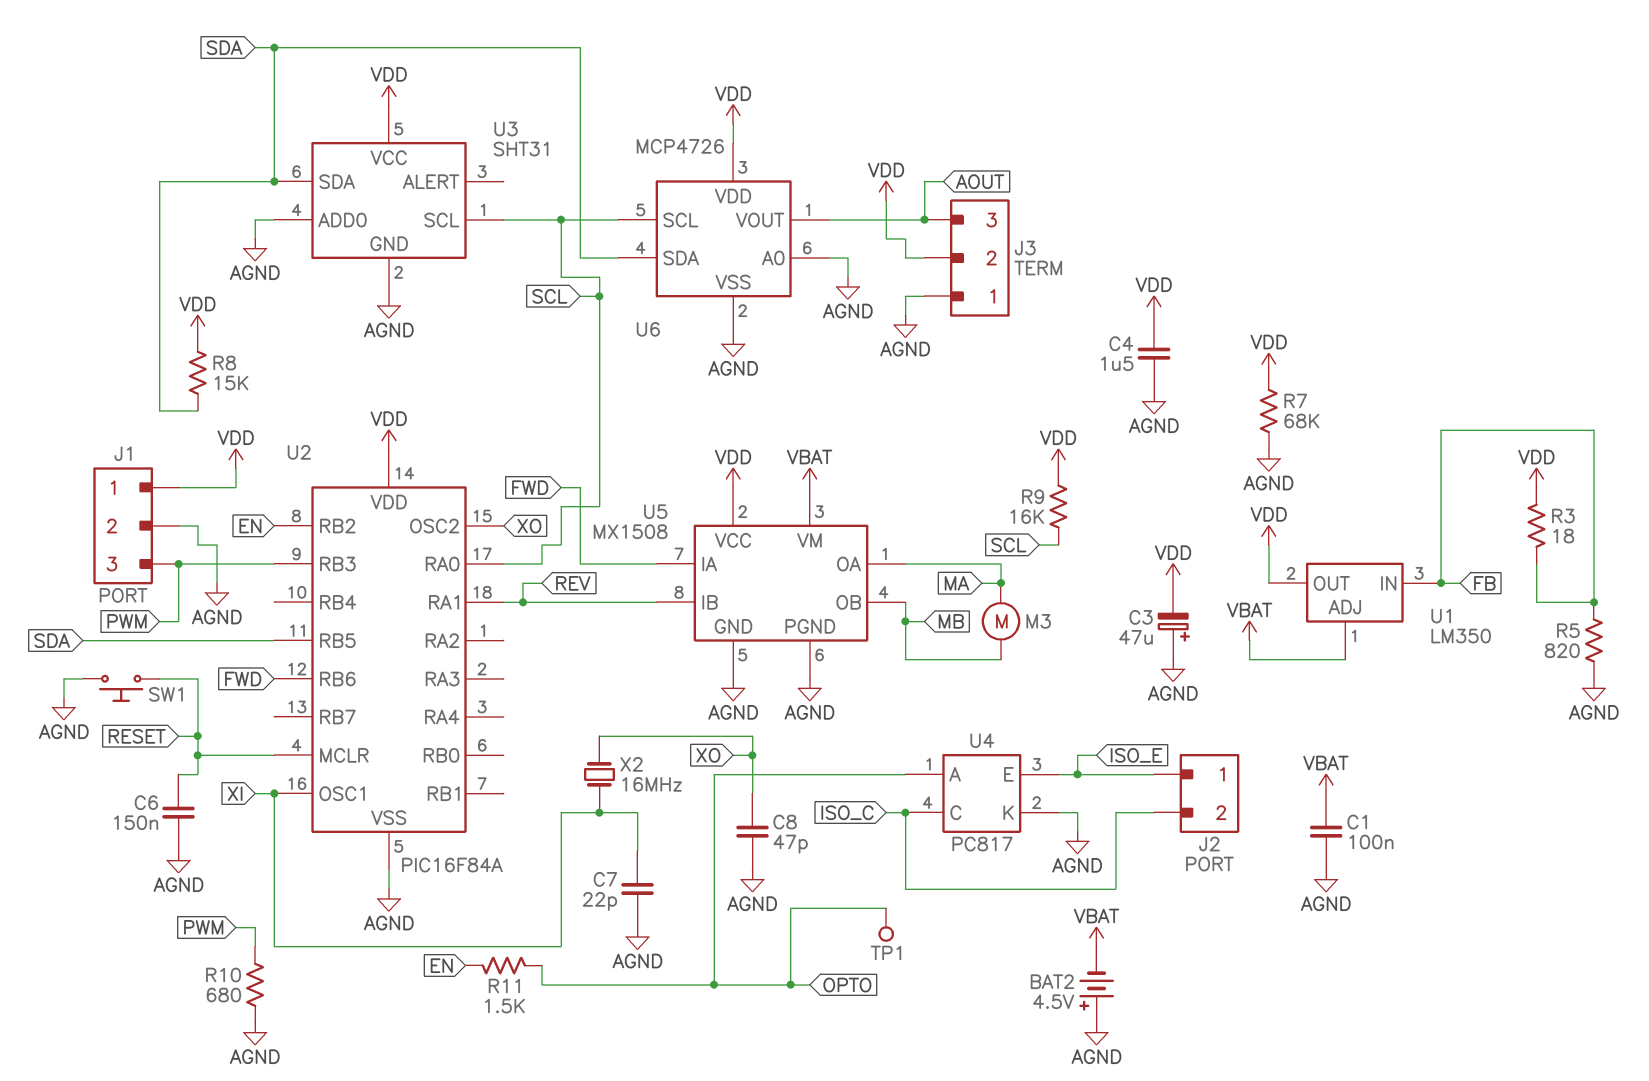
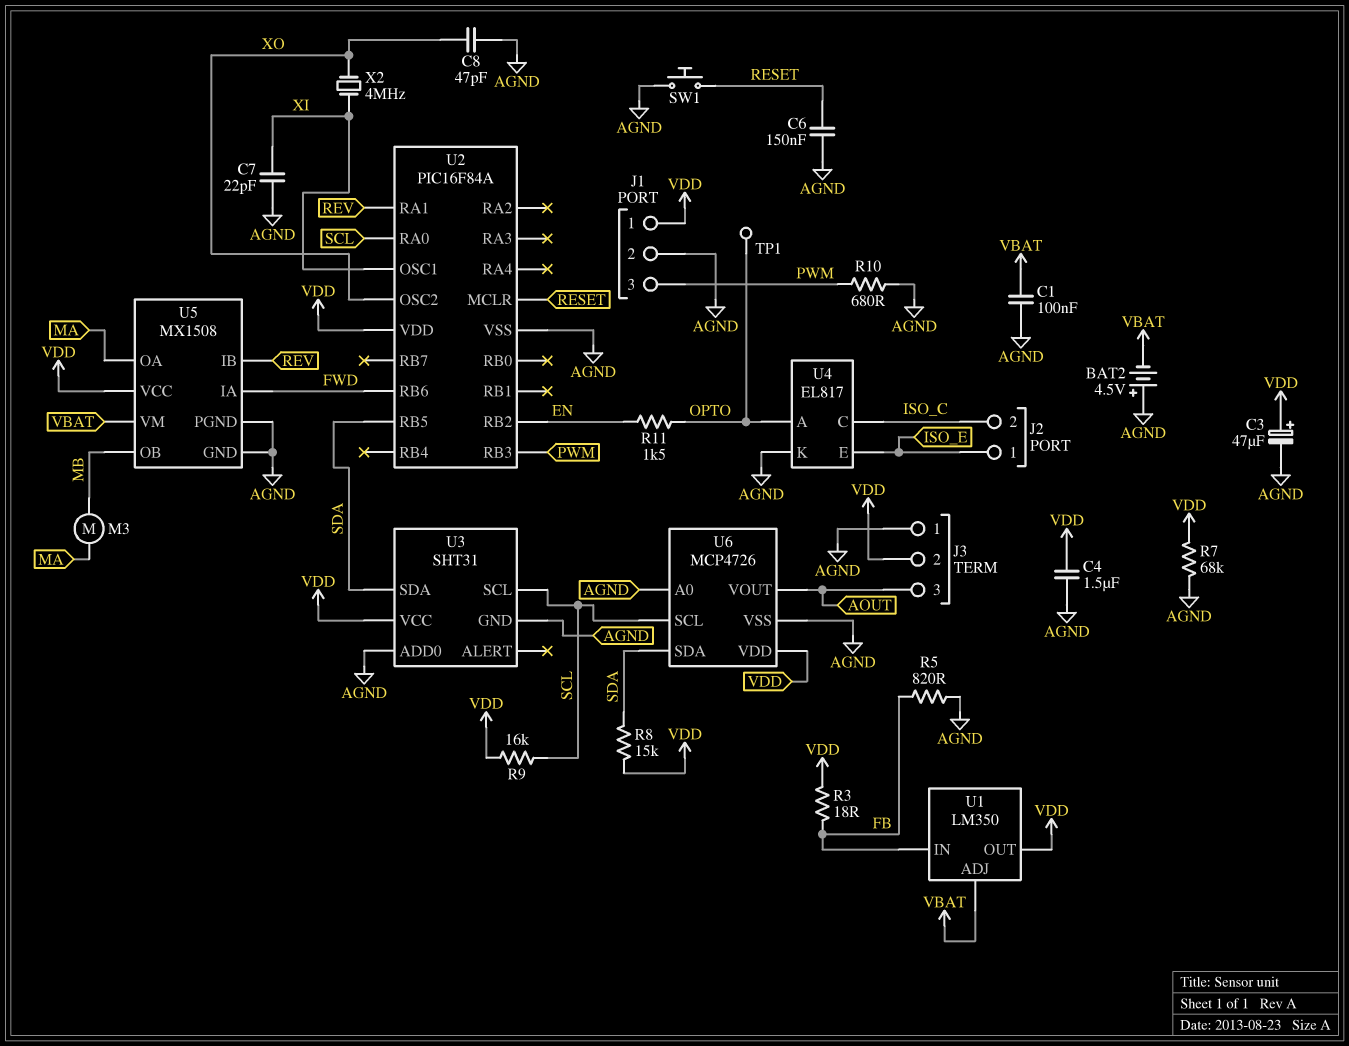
C3: 47uF (plus AGND, minus VDD) -> 47uF (plus VDD, minus AGND)
U4: PC817 -> EL817
X2: 16MHz (XI, XO) -> 4MHz (XI, XO)

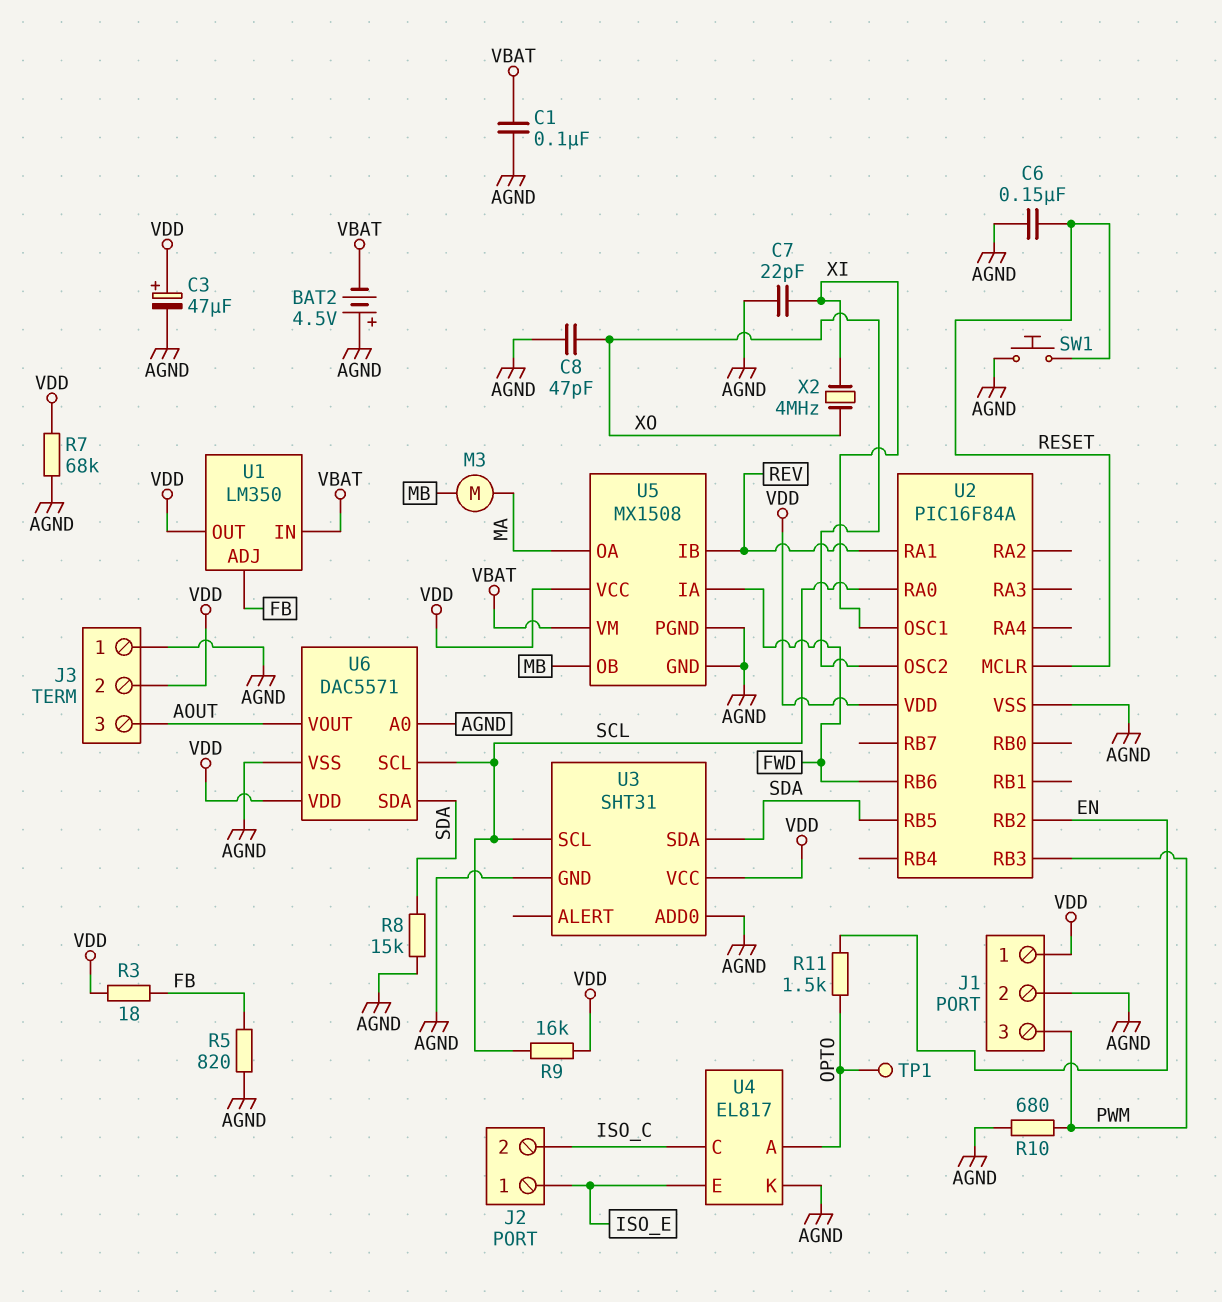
C4: 1.5uF (AGND, VDD) -> none
R8: 15k (SDA, VDD) -> 15k (AGND, SDA)
U1 pin ADJ: VBAT -> FB
U1 pin IN: FB -> VBAT
U6: MCP4726 -> DAC5571

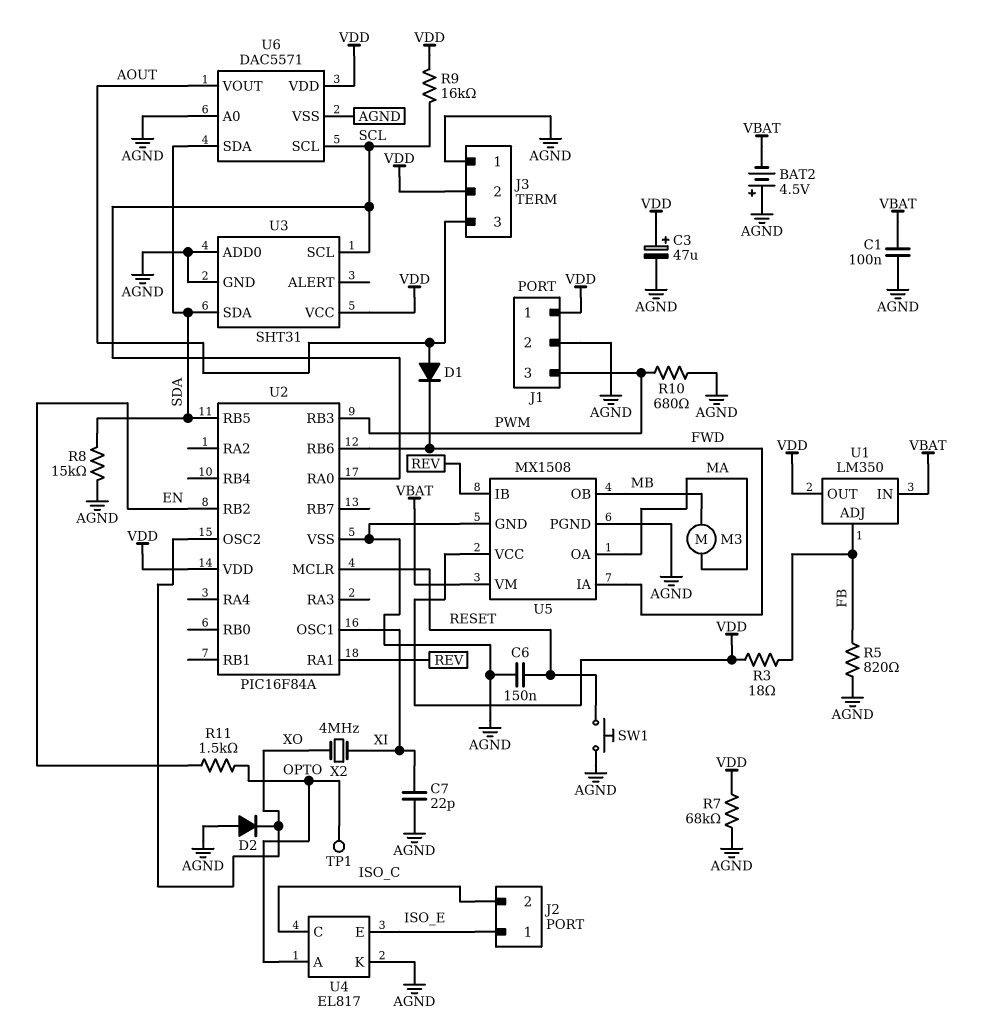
C8: 47pF (AGND, XO) -> none
D1: none -> diode (A AOUT, K FWD)
D2: none -> diode (A AGND, K XO)

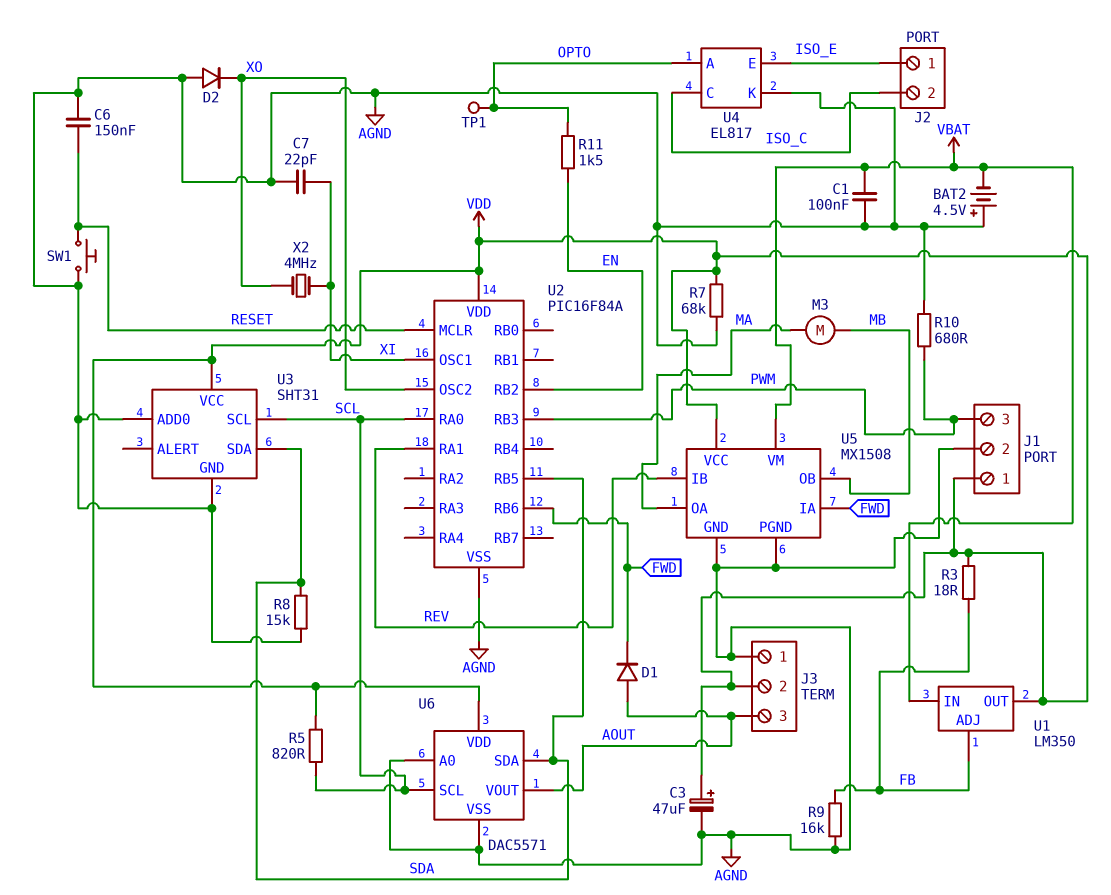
R5: 820 (AGND, FB) -> 820 (SCL, VDD)
R9: 16k (SCL, VDD) -> 16k (AGND, FB)

